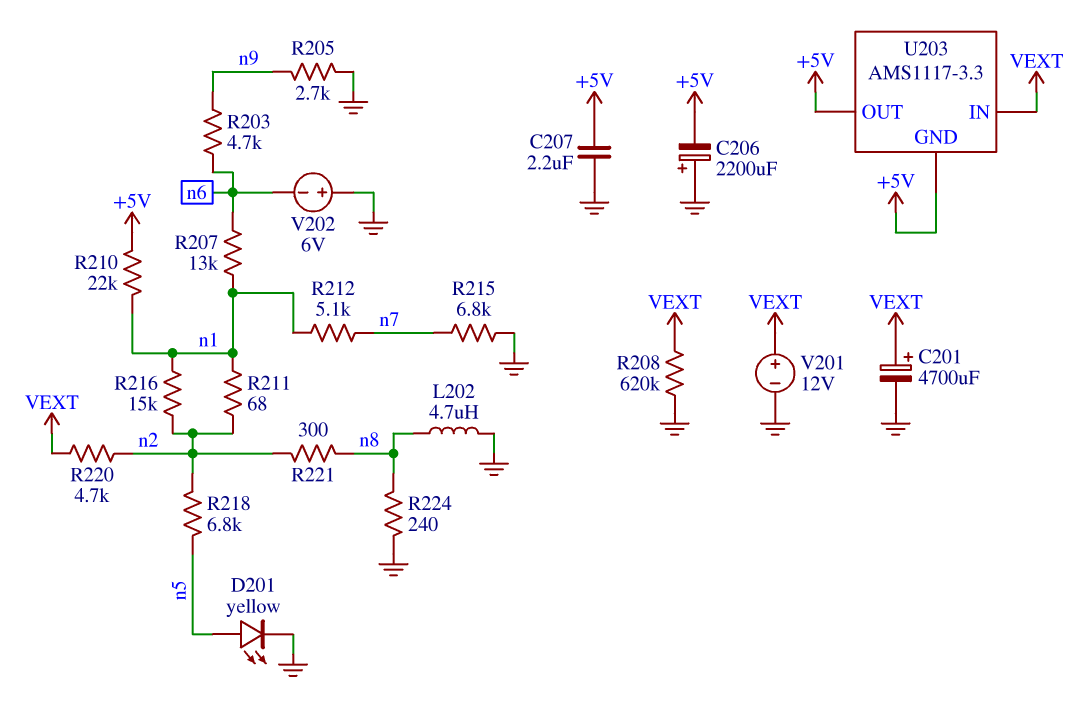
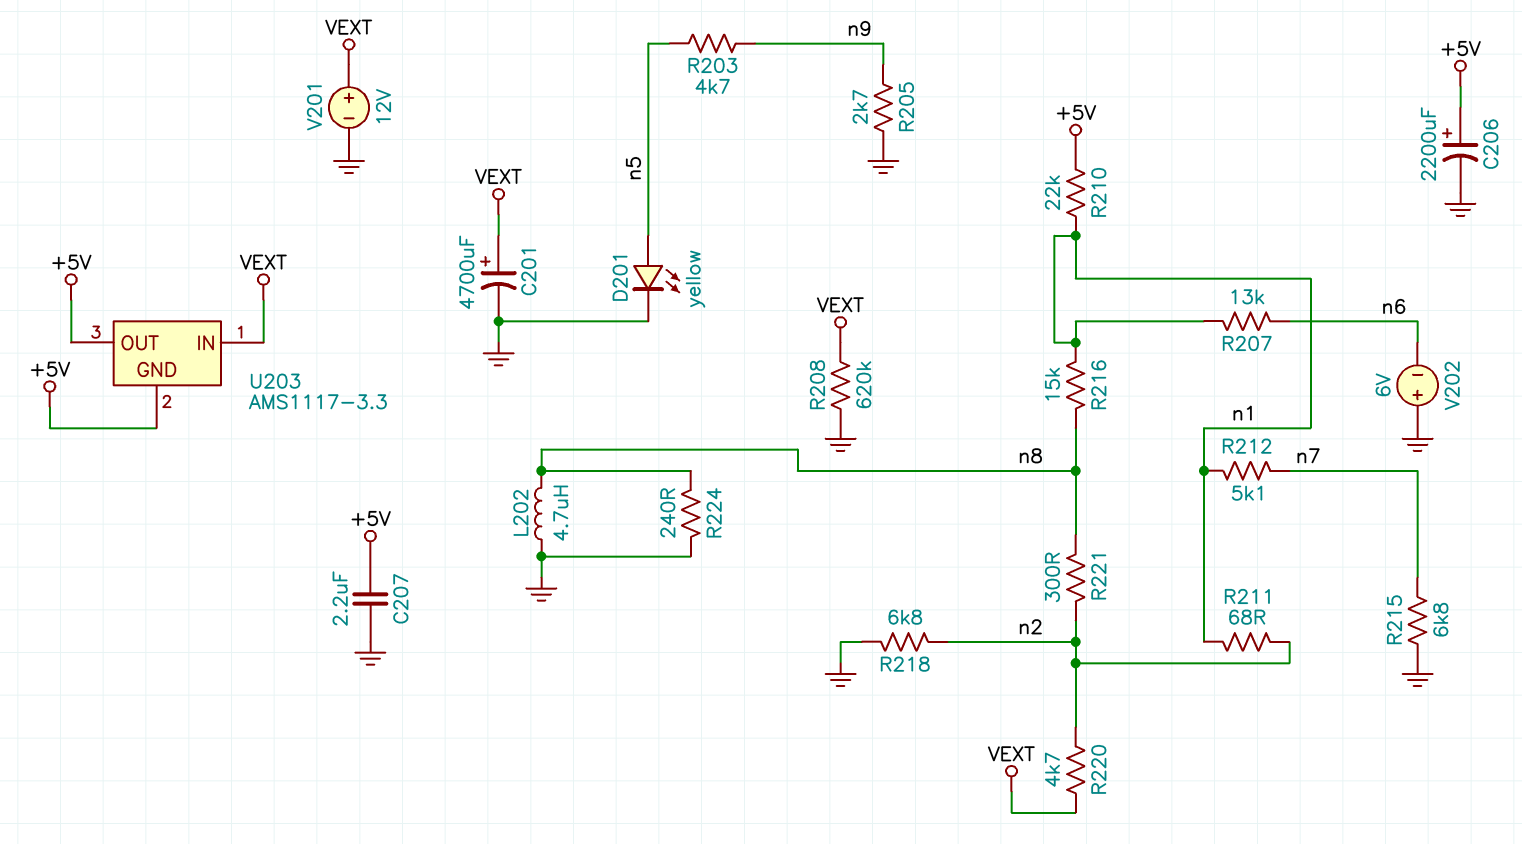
C206: 2200uF (plus GND, minus +5V) -> 2200uF (plus +5V, minus GND)
R203: 4.7k (n6, n9) -> 4.7k (n5, n9)
R216: 15k (n1, n2) -> 15k (n1, n8)
R218: 6.8k (n2, n5) -> 6.8k (GND, n2)

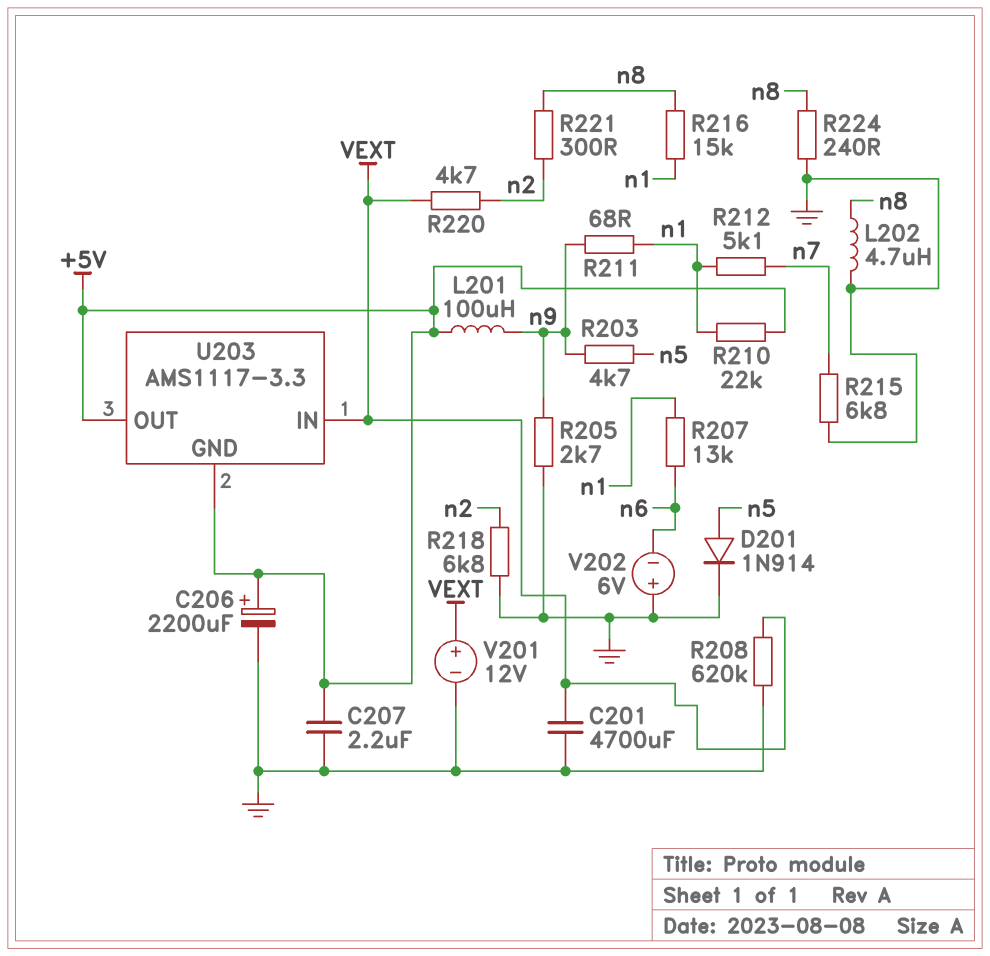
C201: 4700uF (plus VEXT, minus GND) -> 4700uF (GND, VEXT)
D201: LED yellow (A n5, K GND) -> diode 1N914 (A n5, K GND)
L201: none -> 100uH (+5V, n9)
R211: 68 (n1, n2) -> 68 (n1, n9)

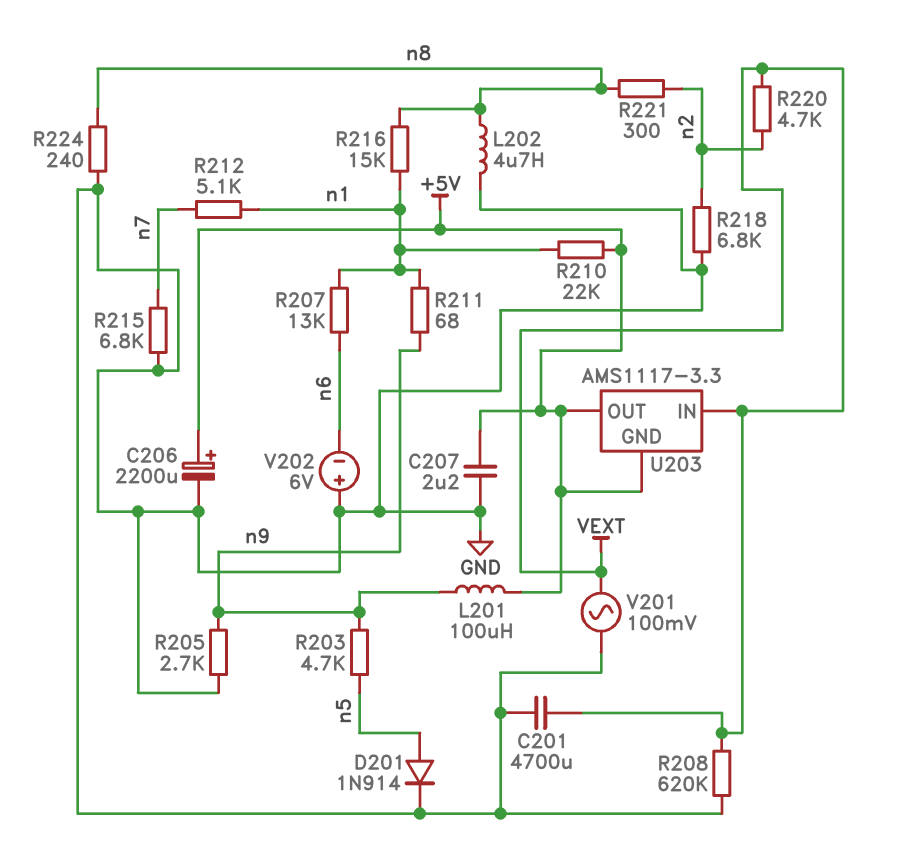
V201: 12V (plus VEXT, minus GND) -> AC 100mV (GND, VEXT)

